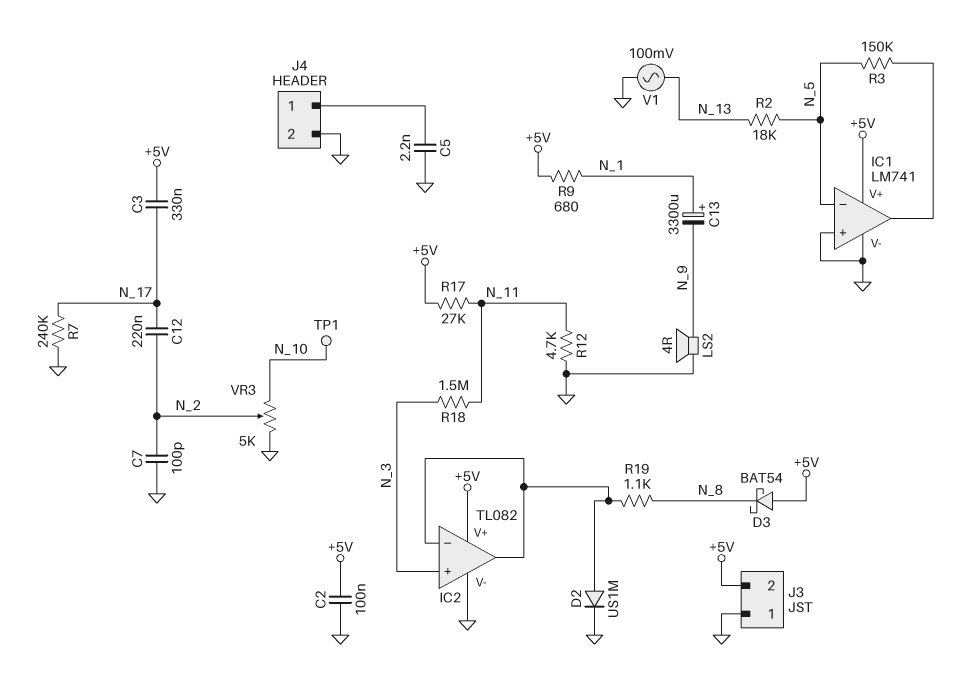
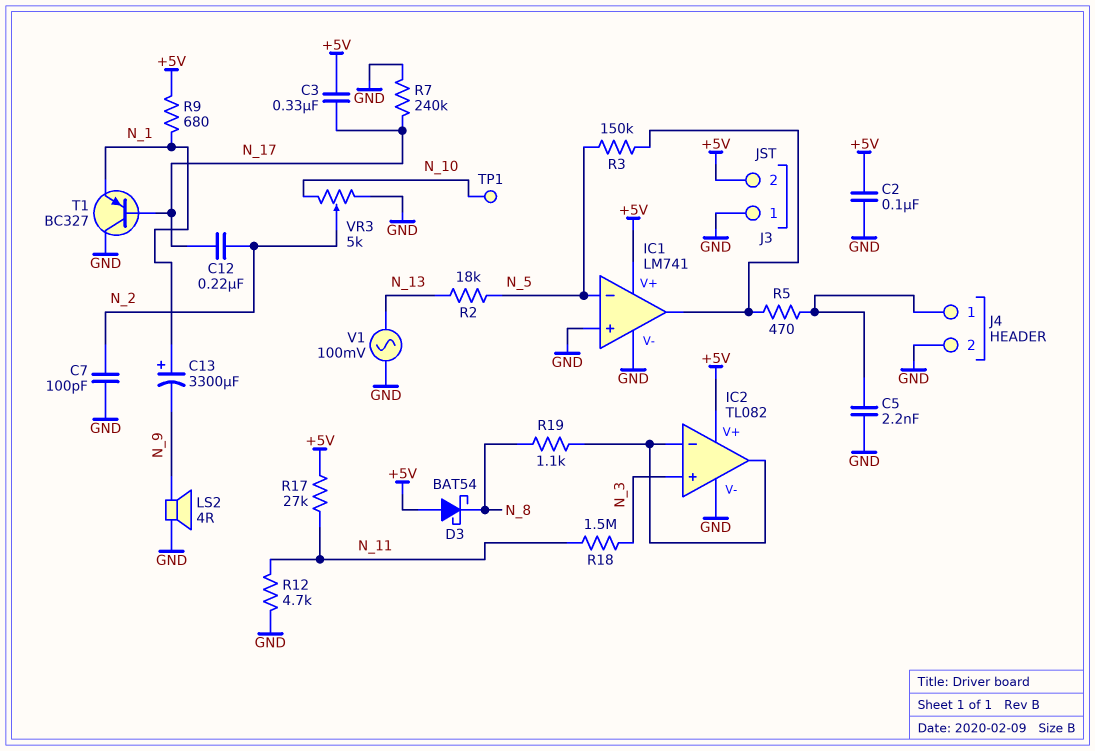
D2: diode US1M (A IC2/in-, K GND) -> none
R5: none -> 470 (IC1/out, J4/1)
T1: none -> PNP BC327 (B N_17, C GND, E N_1)

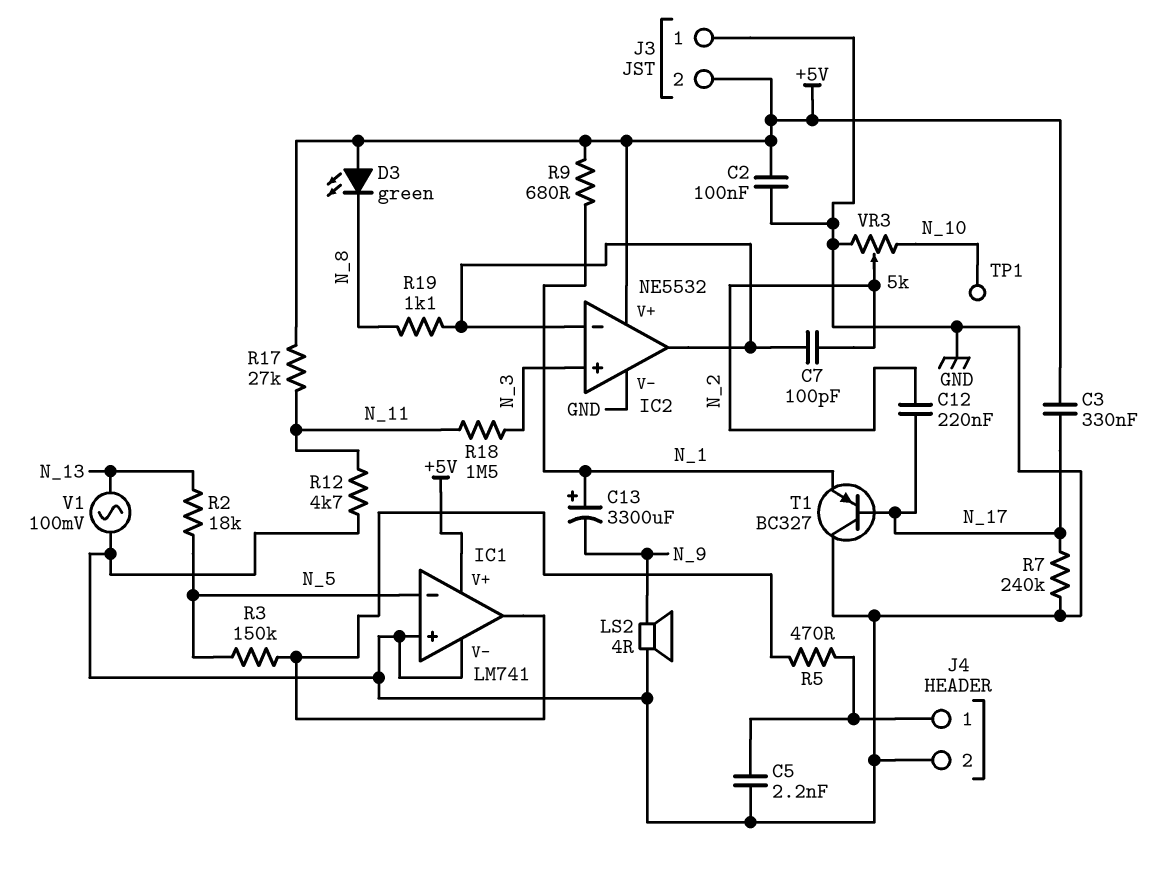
C7: 100pF (GND, N_2) -> 100pF (IC2/in-, N_2)
D3: schottky BAT54 (A +5V, K N_8) -> LED green (A +5V, K N_8)
IC2: TL082 -> NE5532

